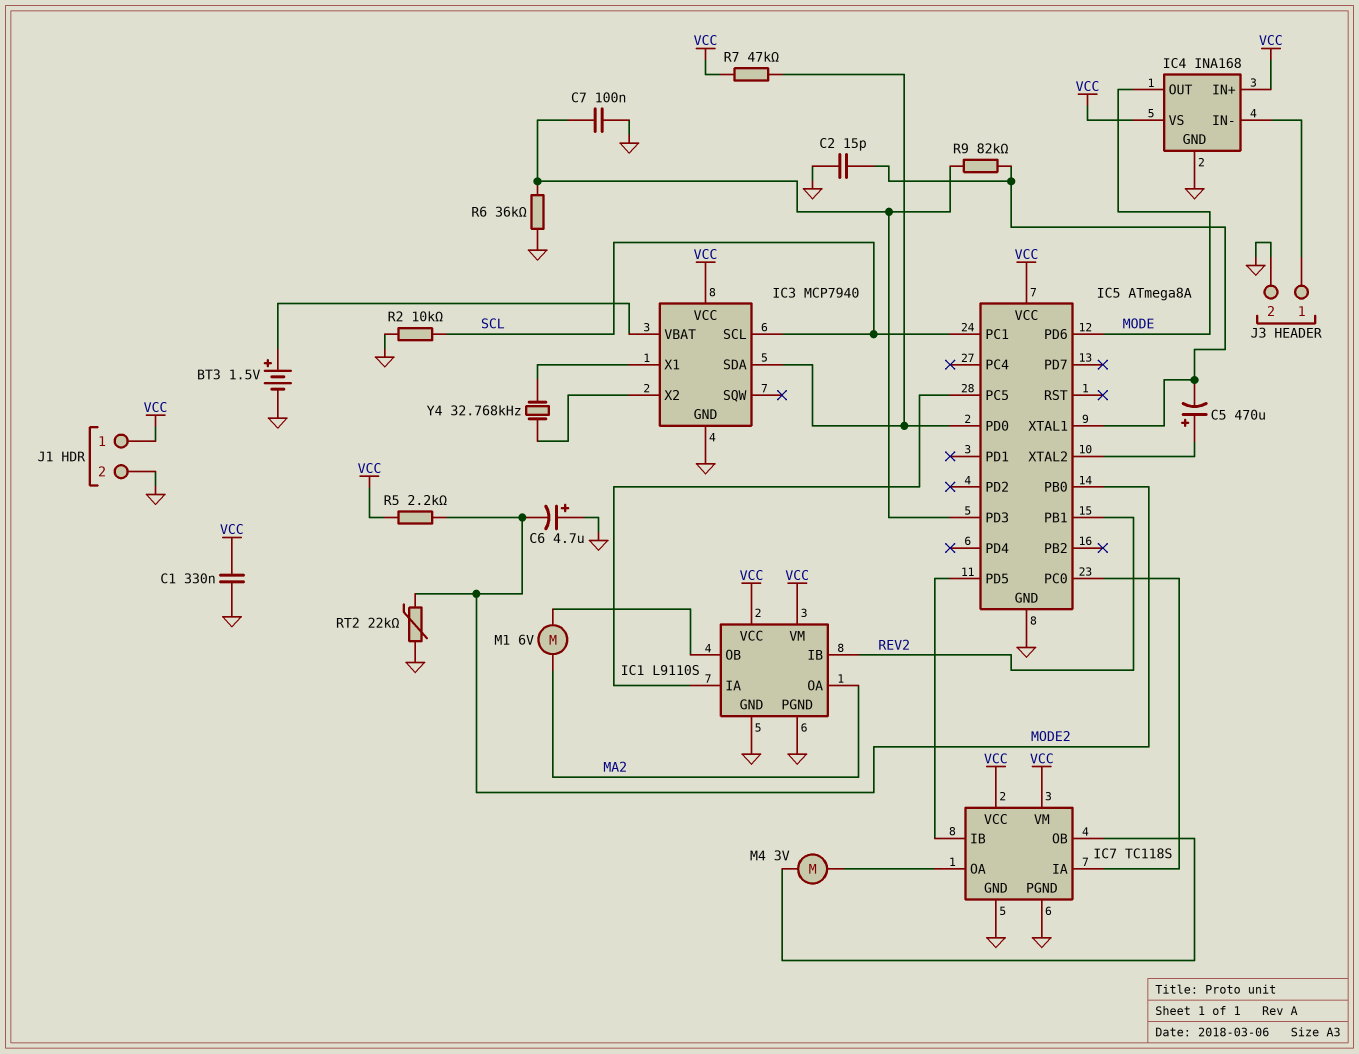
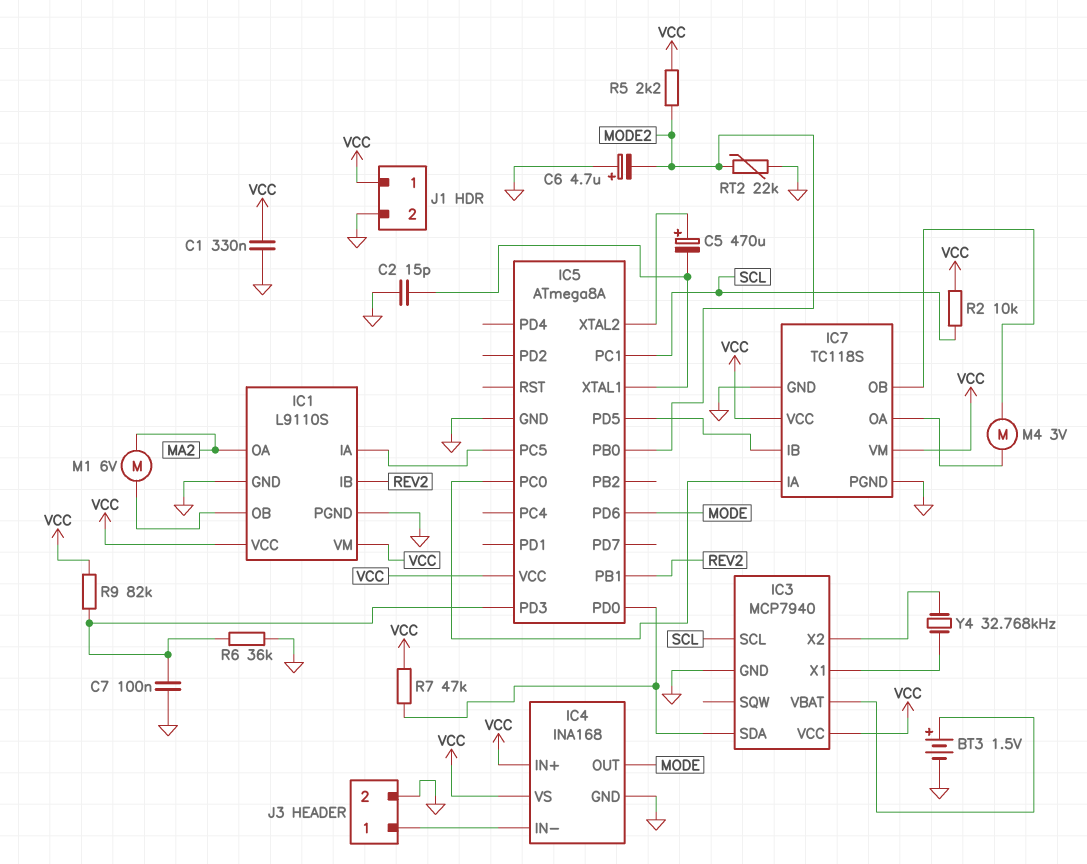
R2: 10k (GND, SCL) -> 10k (SCL, VCC)
R9: 82k (IC5/PD3, IC5/XTAL1) -> 82k (IC5/PD3, VCC)

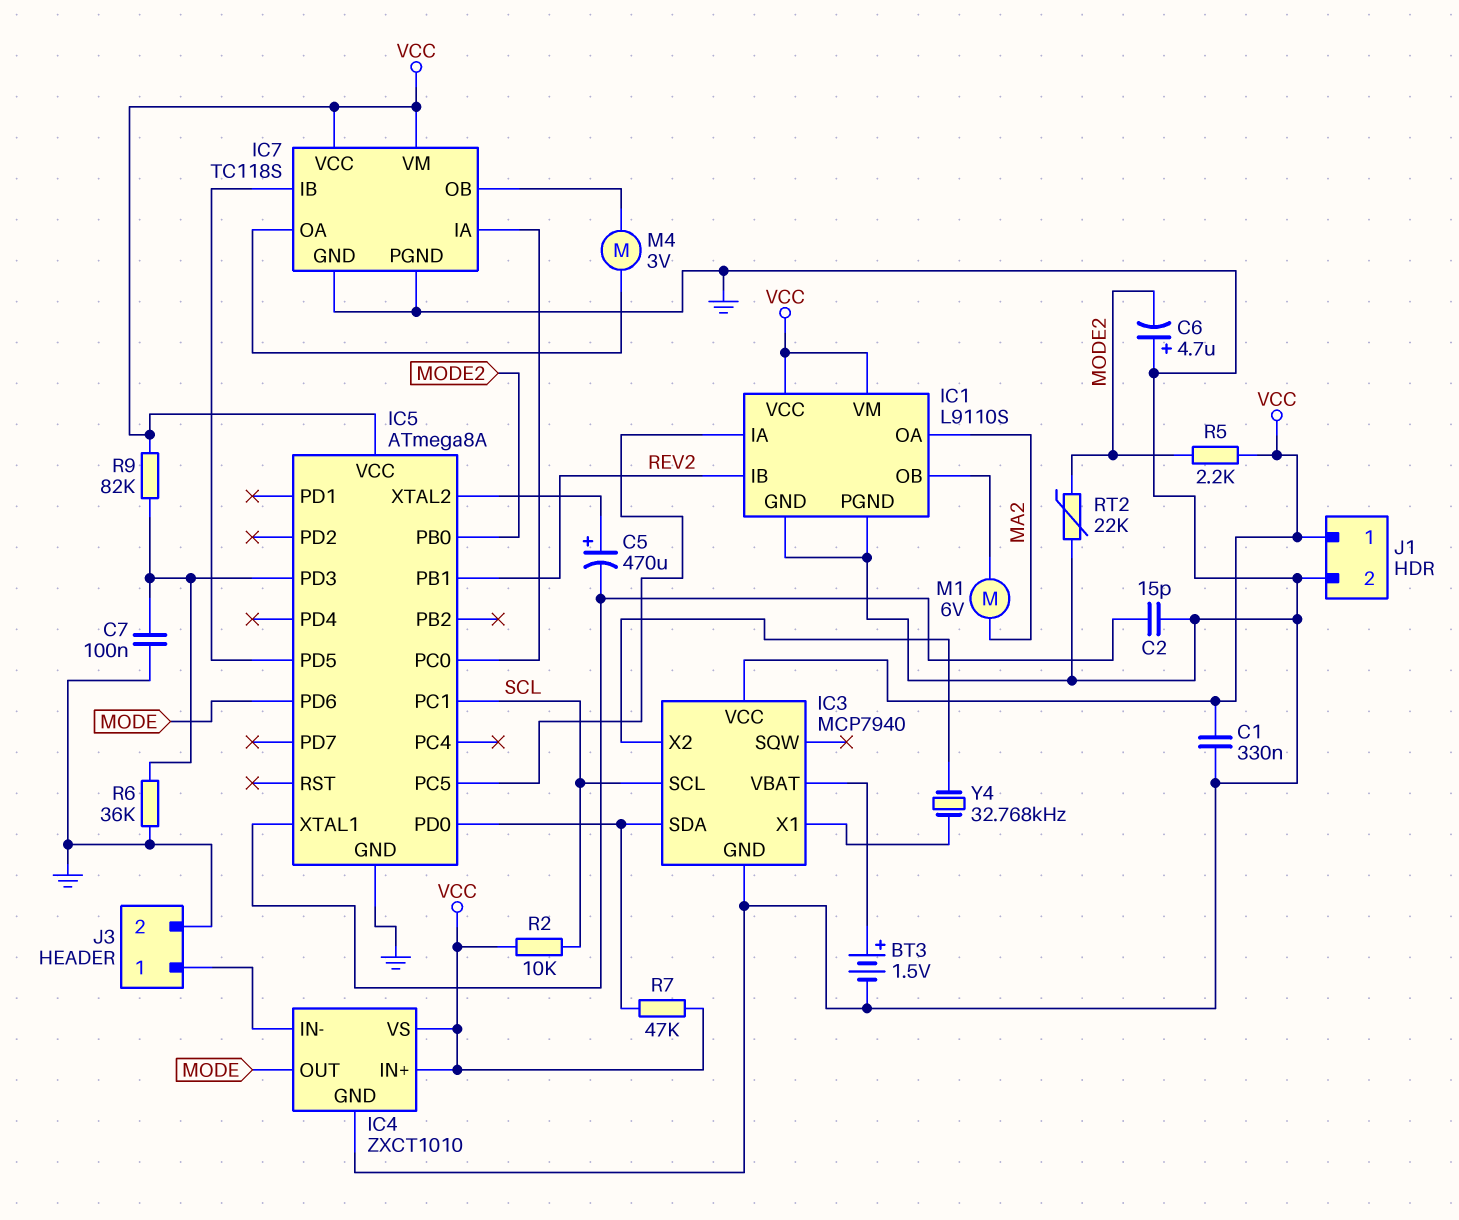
IC4: INA168 -> ZXCT1010

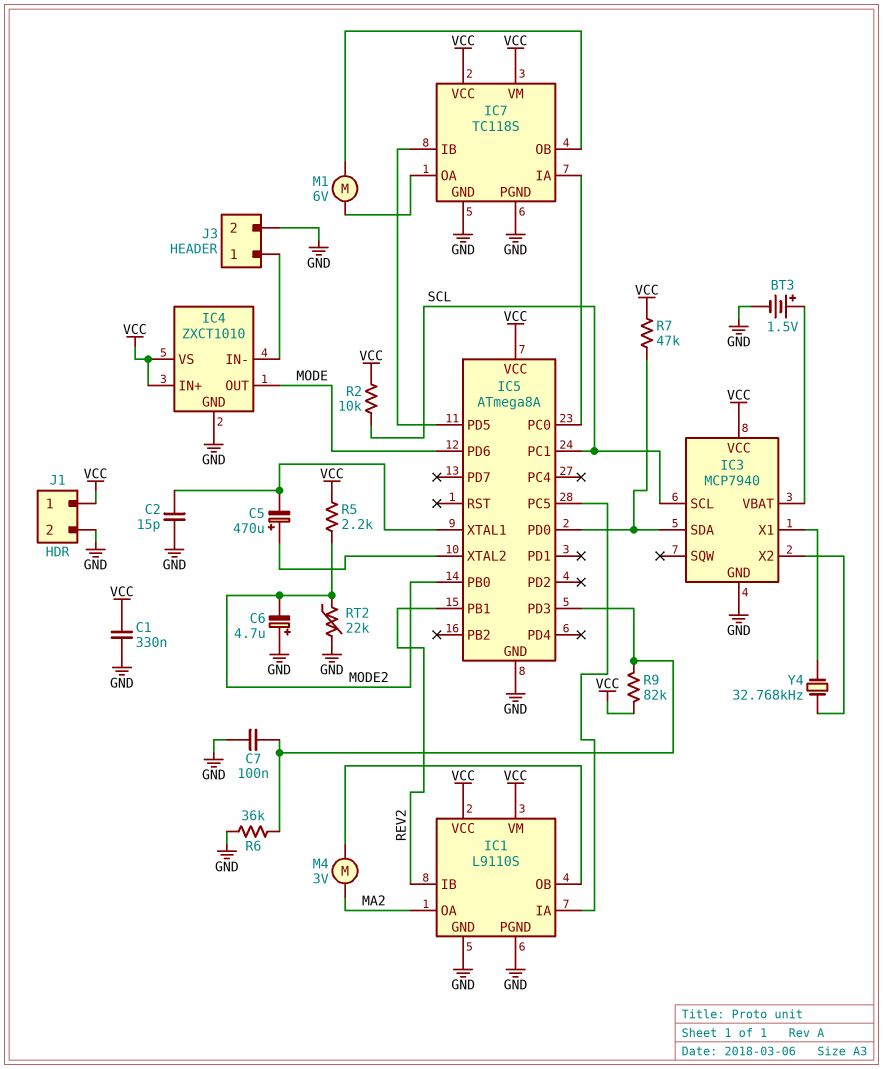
M1: motor 6V (IC1/OB, MA2) -> motor 6V (IC7/OA, IC7/OB)
M4: motor 3V (IC7/OA, IC7/OB) -> motor 3V (IC1/OB, MA2)

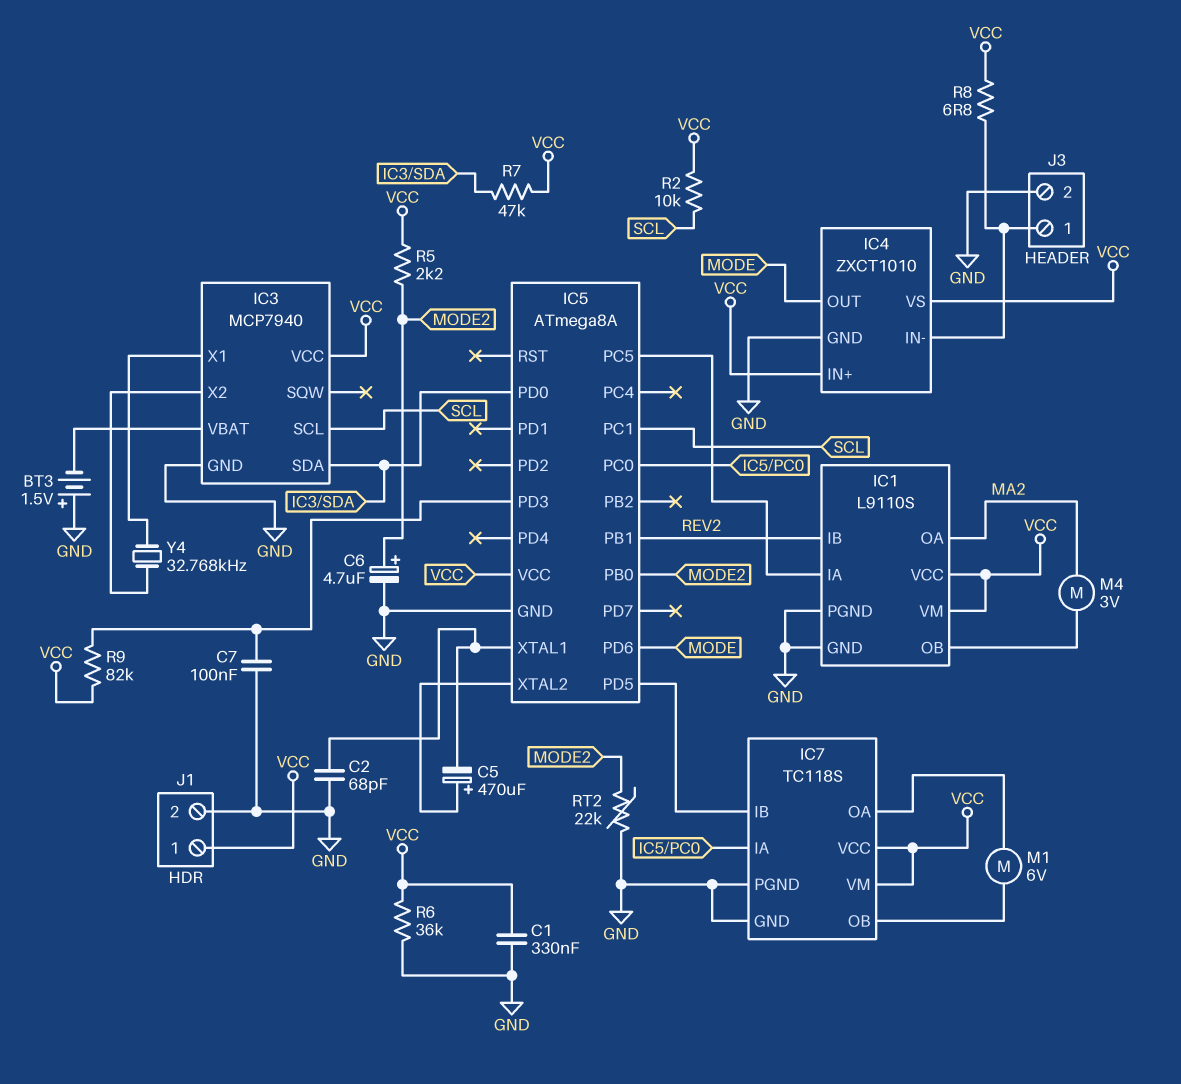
BT3: 1.5V (plus IC3/VBAT, minus GND) -> 1.5V (plus GND, minus IC3/VBAT)
C2: 15pF (GND, IC5/XTAL1) -> 68pF (GND, IC5/XTAL1)
C6: 4.7uF (plus GND, minus MODE2) -> 4.7uF (plus MODE2, minus GND)
R6: 36k (GND, IC5/PD3) -> 36k (GND, VCC)
R8: none -> 6.8 (IC4/IN-, VCC)

